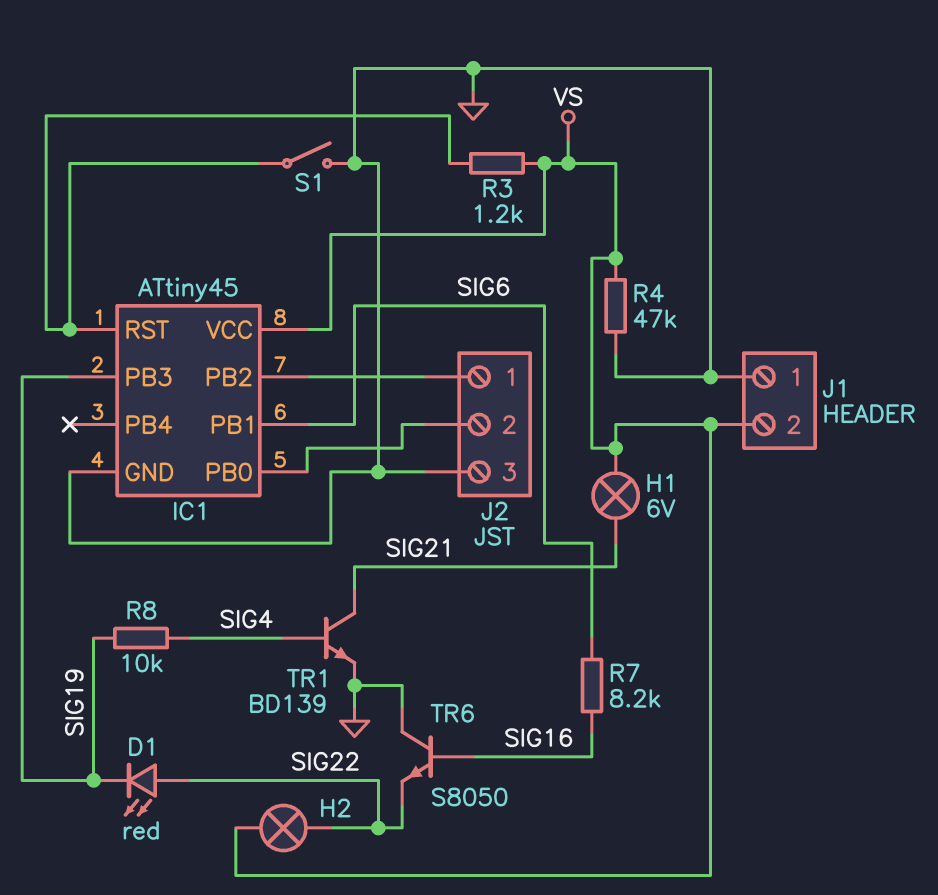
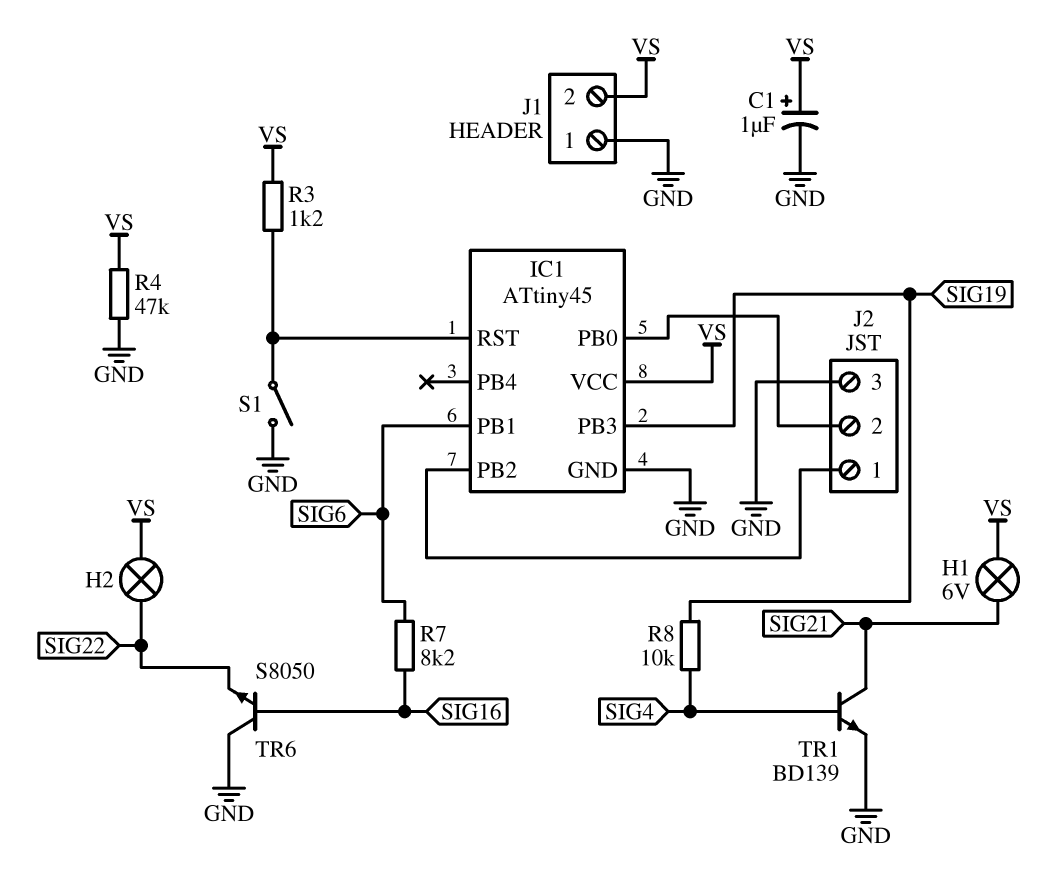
C1: none -> 1uF (plus VS, minus GND)
D1: LED red (A SIG22, K SIG19) -> none

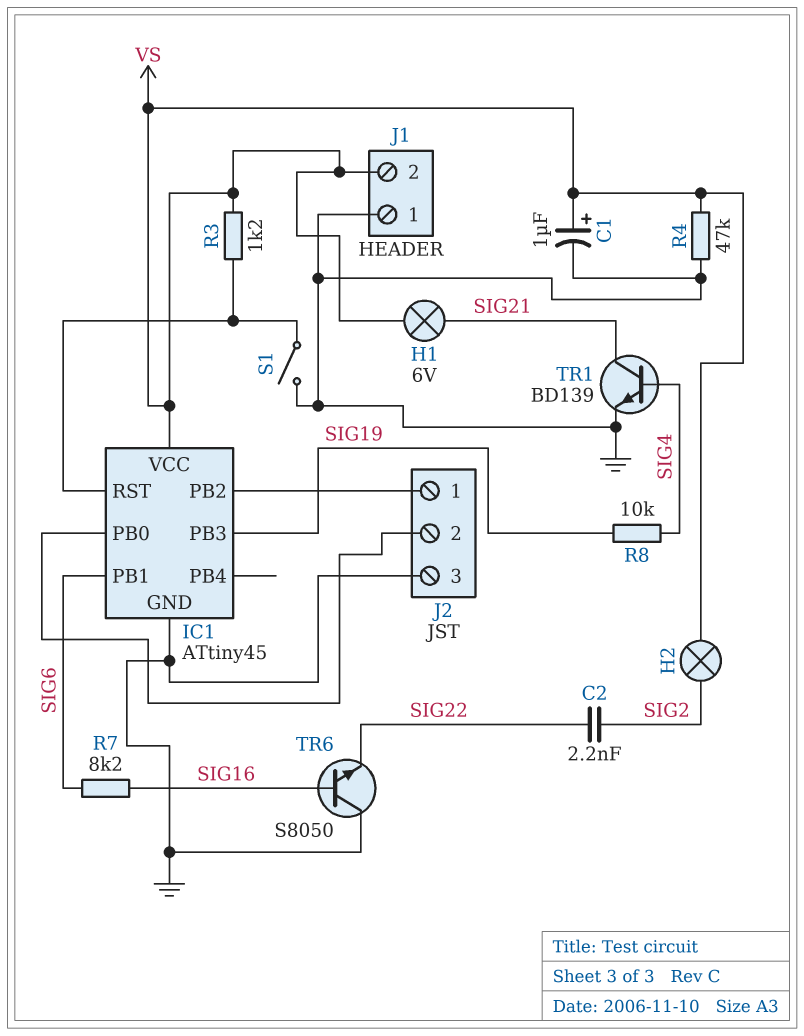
C2: none -> 2.2nF (SIG2, SIG22)
H2: lamp (SIG22, VS) -> lamp (SIG2, VS)

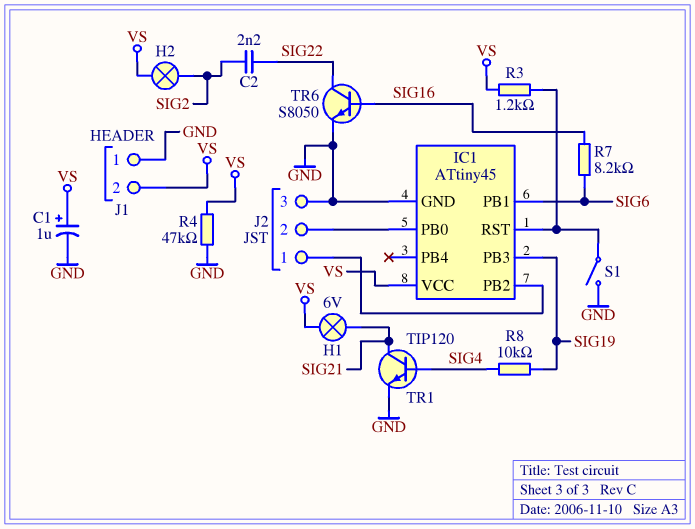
TR1: NPN BD139 (B SIG4, C SIG21, E GND) -> NPN TIP120 (B SIG4, C SIG21, E GND)
TR6: NPN S8050 (B SIG16, C GND, E SIG22) -> NPN S8050 (B SIG16, C SIG22, E GND)

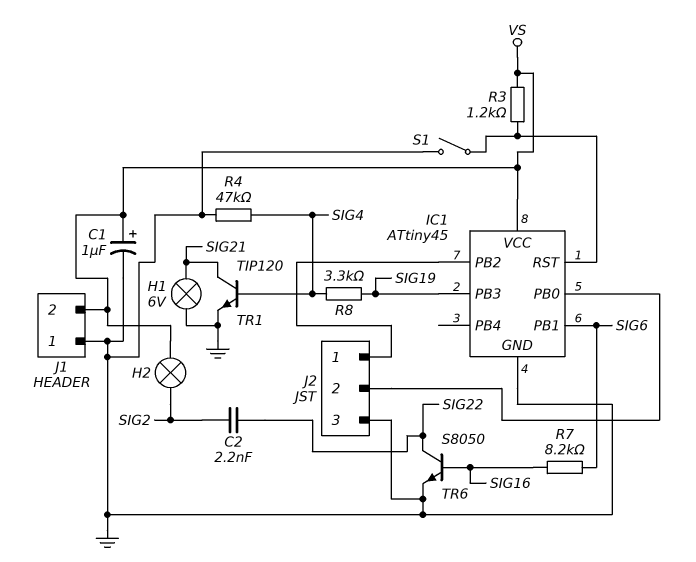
H1: lamp 6V (SIG21, VS) -> lamp 6V (GND, SIG21)
R4: 47k (GND, VS) -> 47k (GND, SIG4)
R8: 10k (SIG4, SIG19) -> 3.3k (SIG4, SIG19)

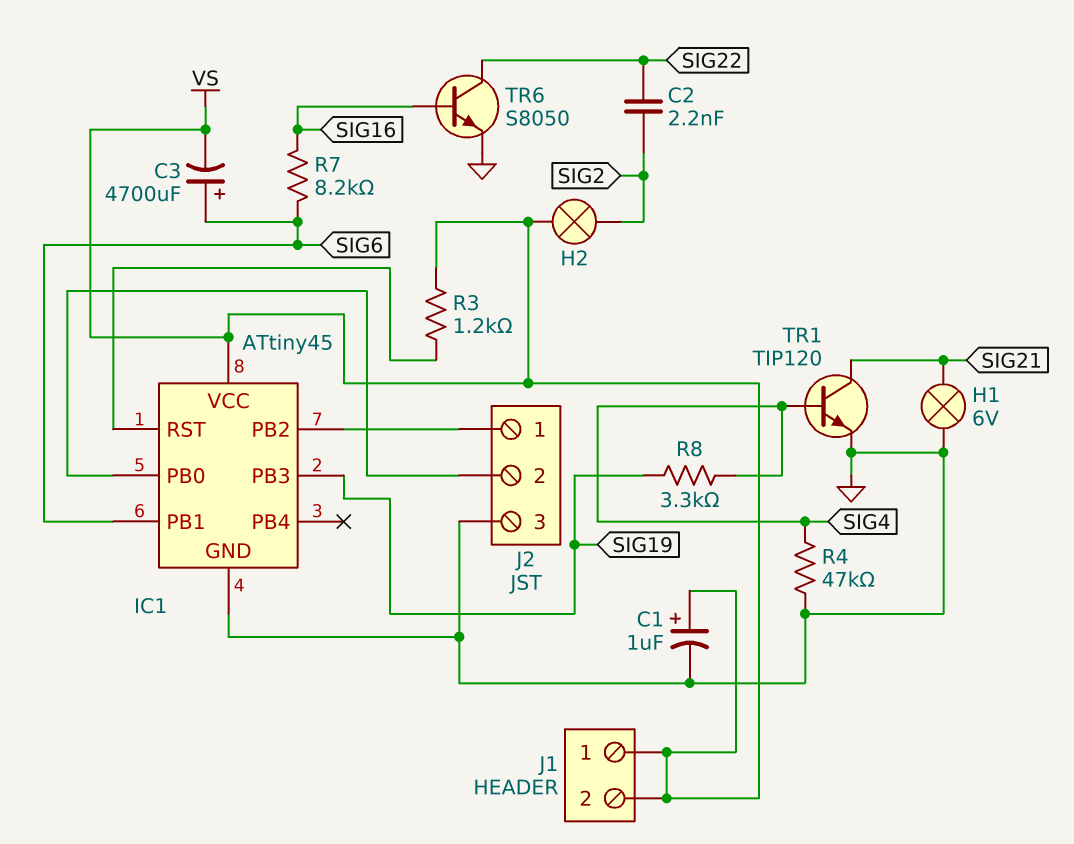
C3: none -> 4700uF (plus SIG6, minus VS)
J1 pin 1: GND -> VS
S1: switch (GND, IC1/RST) -> none

